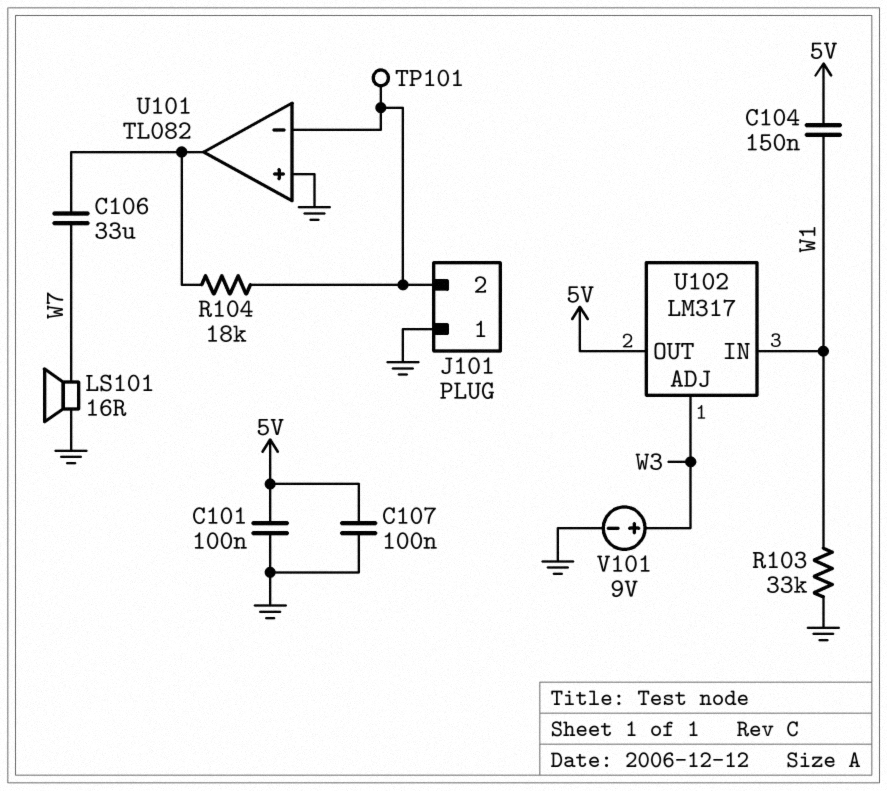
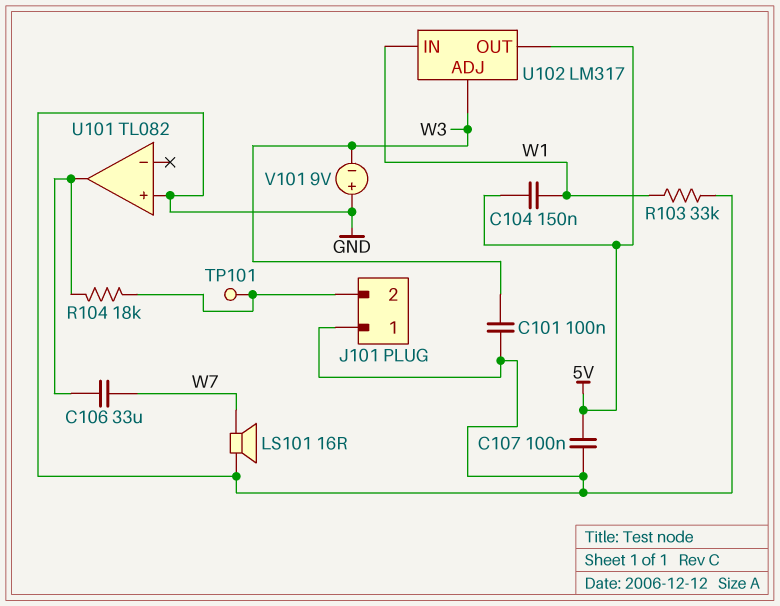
C101: 100nF (5V, GND) -> 100nF (GND, W3)
U101 pin in-: J101/2 -> none
V101: 9V (plus W3, minus GND) -> 9V (plus GND, minus W3)

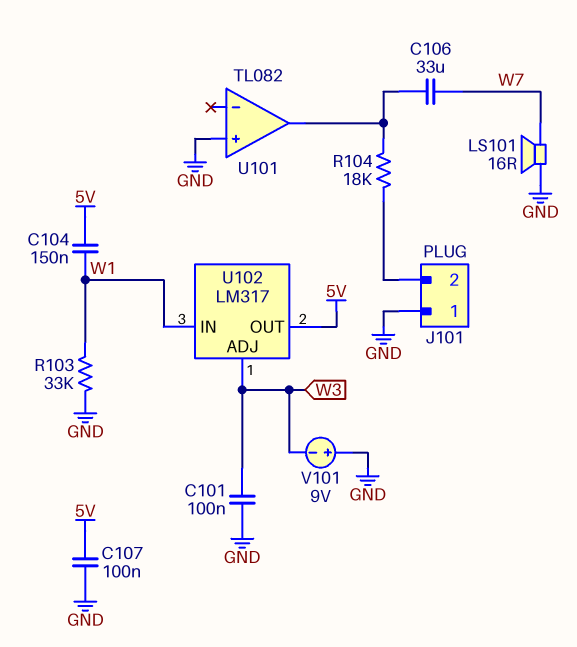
TP101: test point (J101/2) -> none

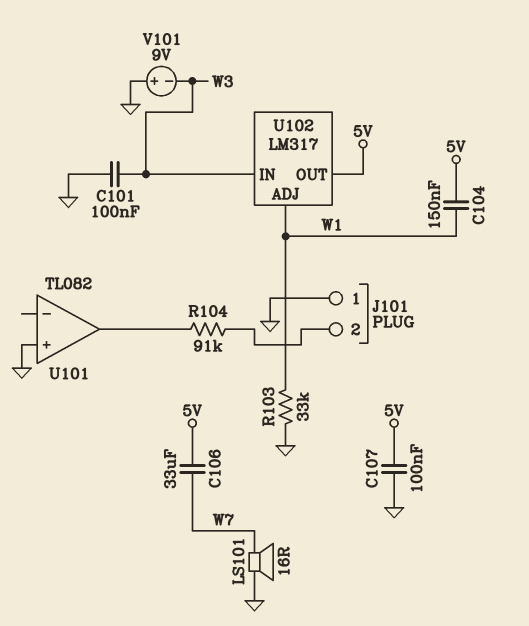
C106: 33uF (U101/out, W7) -> 33uF (5V, W7)
R104: 18k (J101/2, U101/out) -> 91k (J101/2, U101/out)
U102 pin ADJ: W3 -> W1
U102 pin IN: W1 -> W3

